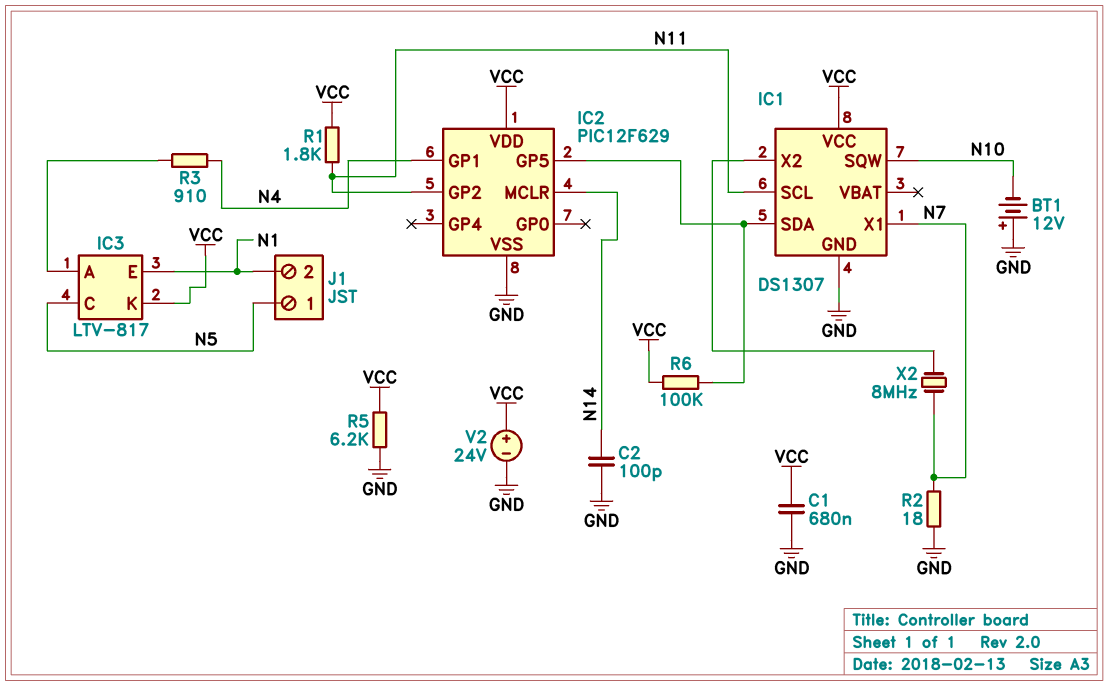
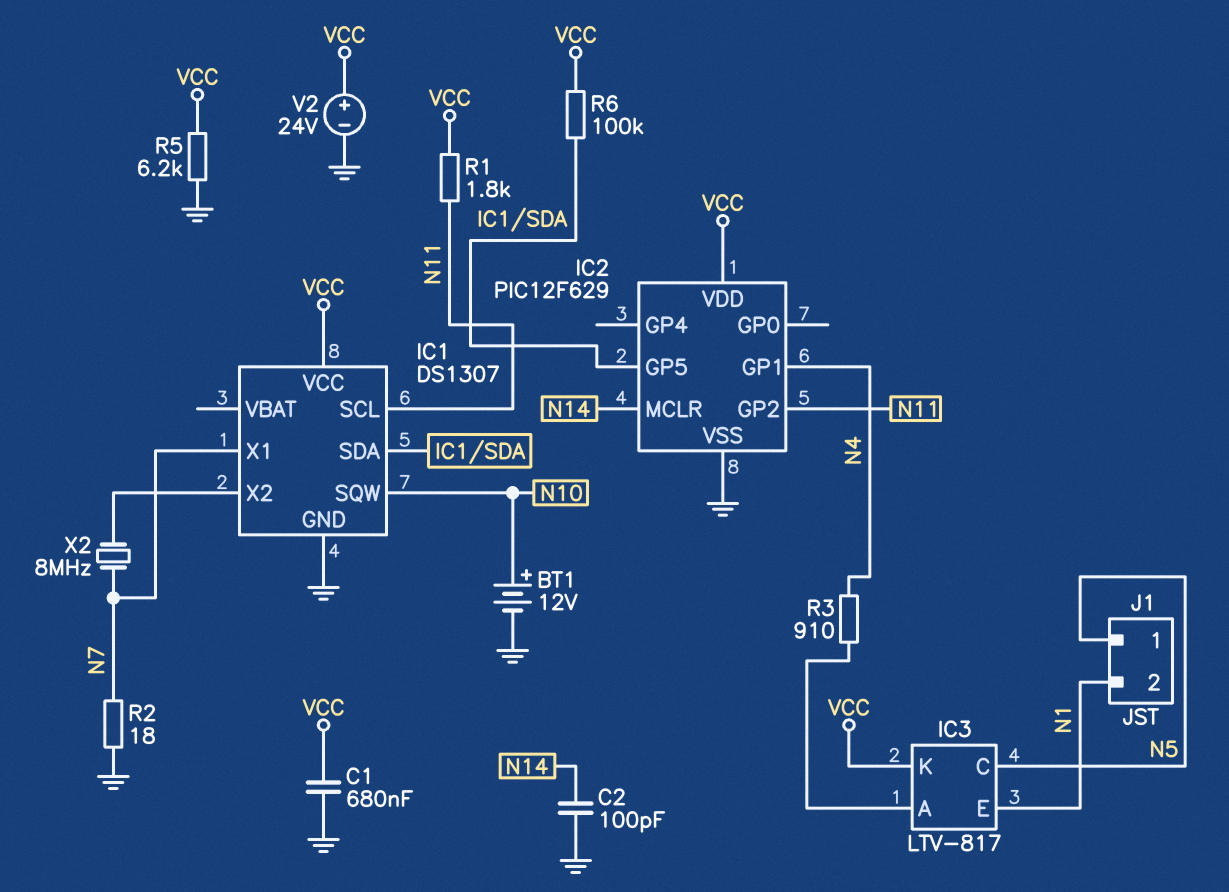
BT1: 12V (plus GND, minus N10) -> 12V (plus N10, minus GND)

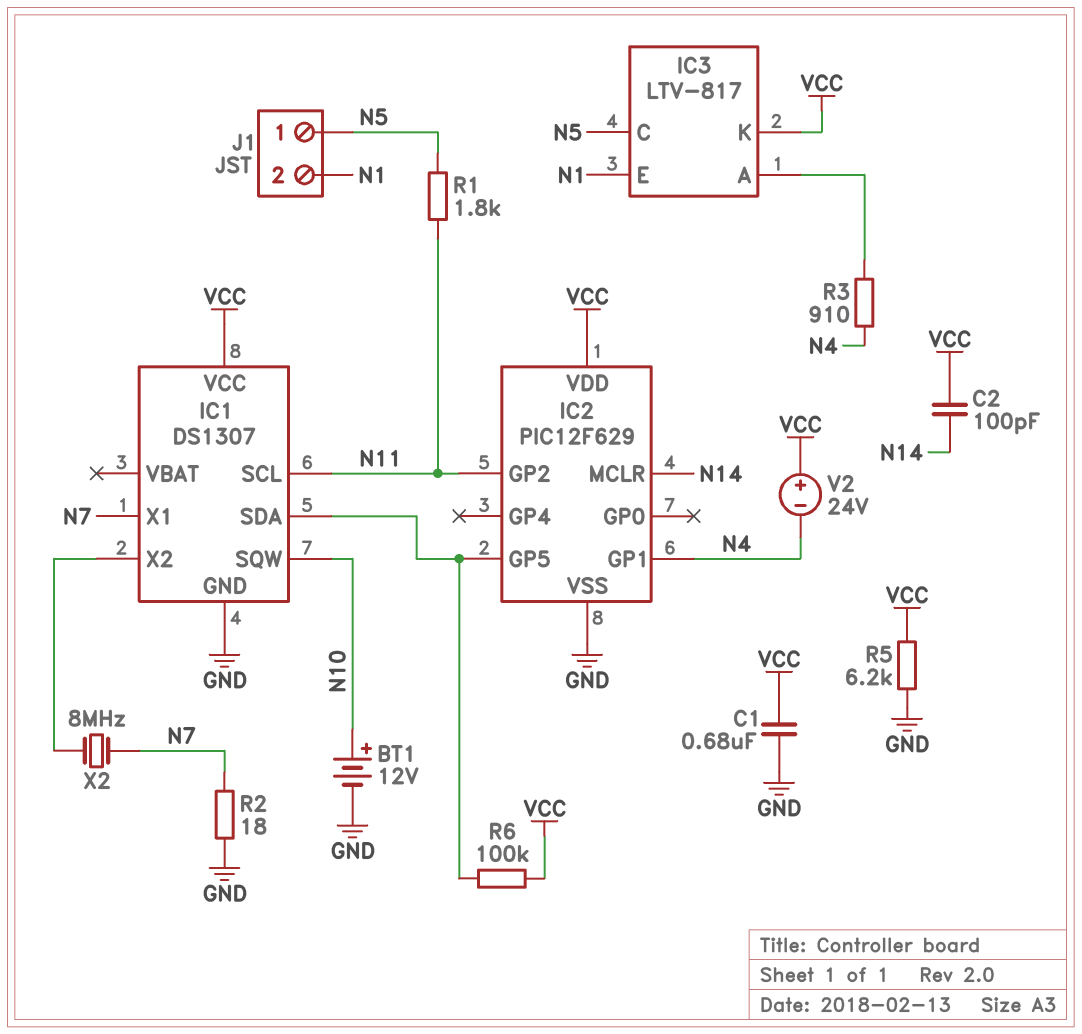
C2: 100pF (GND, N14) -> 100pF (N14, VCC)
R1: 1.8k (N11, VCC) -> 1.8k (N5, N11)
V2: 24V (plus VCC, minus GND) -> 24V (plus VCC, minus N4)

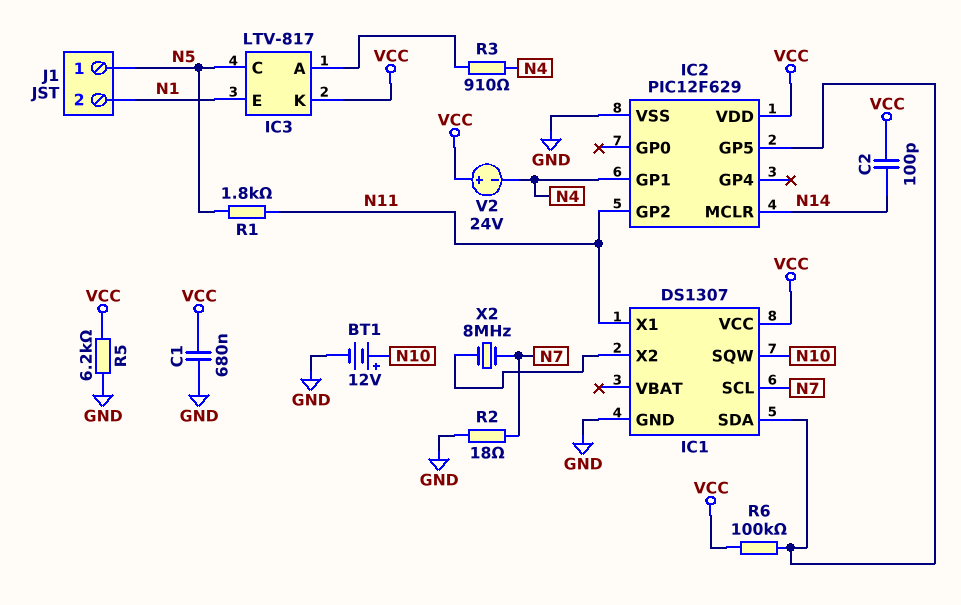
IC1 pin SCL: N11 -> N7
IC1 pin X1: N7 -> N11

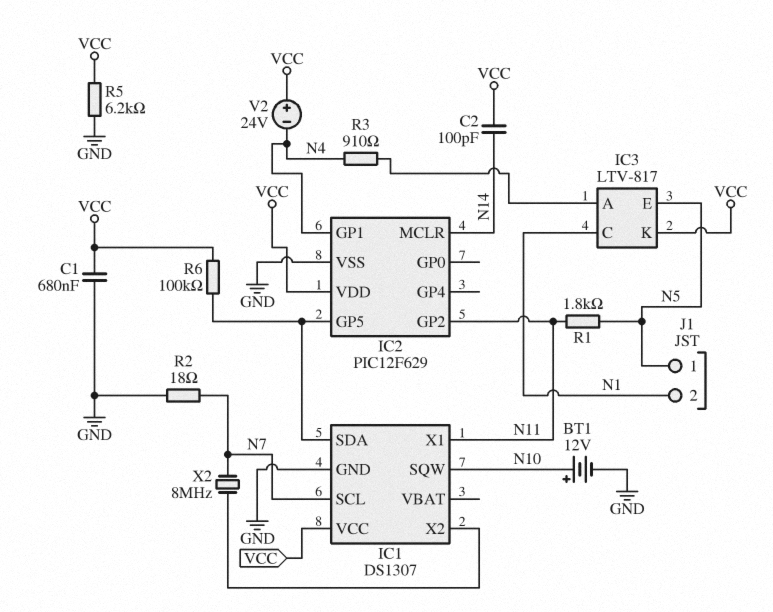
IC3 pin C: N5 -> N1
IC3 pin E: N1 -> N5

